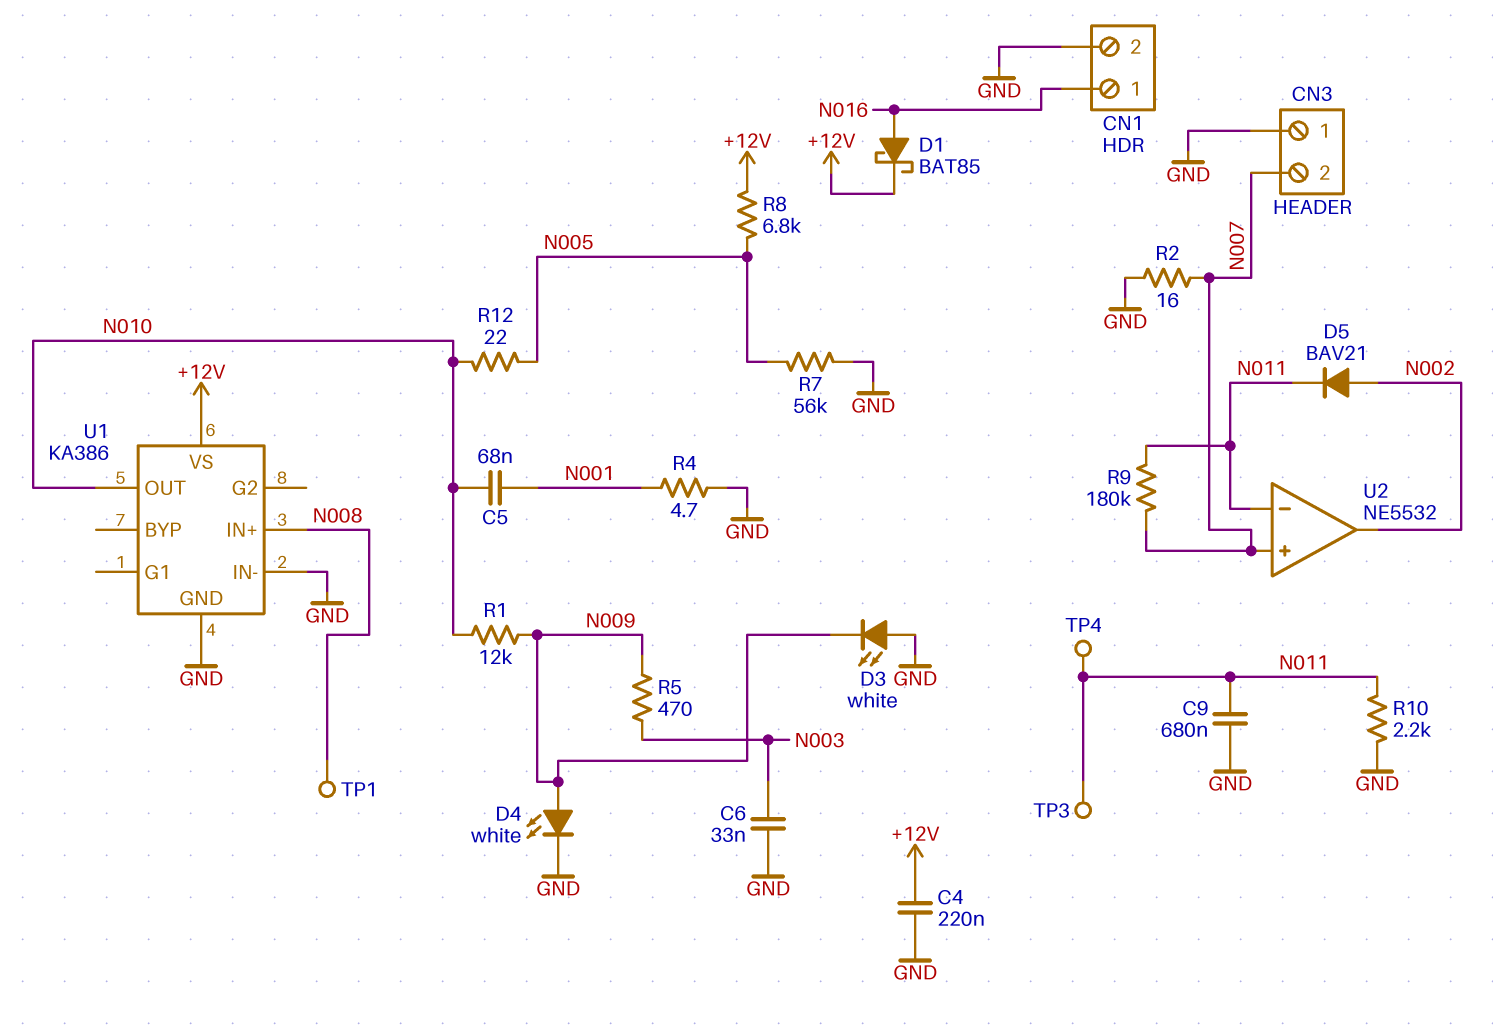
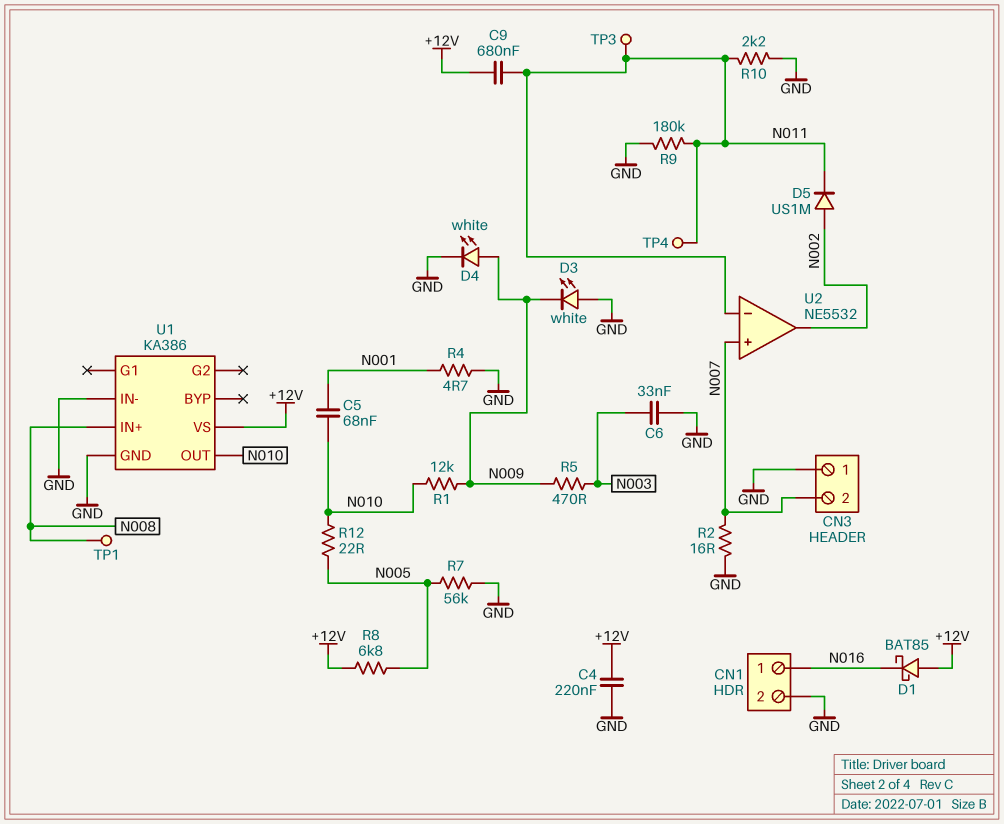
C9: 680nF (GND, N011) -> 680nF (+12V, N011)
D1: schottky BAT85 (A N016, K +12V) -> schottky BAT85 (A +12V, K N016)
D5: diode BAV21 (A N002, K N011) -> diode US1M (A N002, K N011)
R9: 180k (N007, N011) -> 180k (GND, N011)

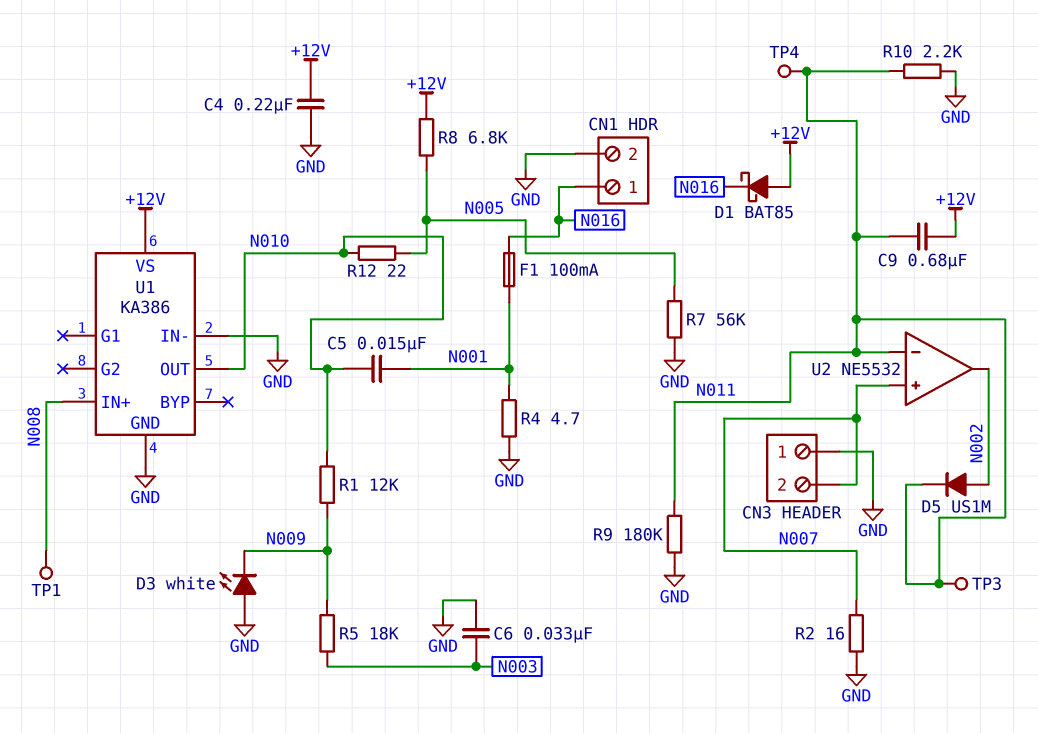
C5: 68nF (N001, N010) -> 15nF (N001, N010)
D4: LED white (A N009, K GND) -> none
F1: none -> 100mA (N001, N016)
R5: 470 (N003, N009) -> 18k (N003, N009)

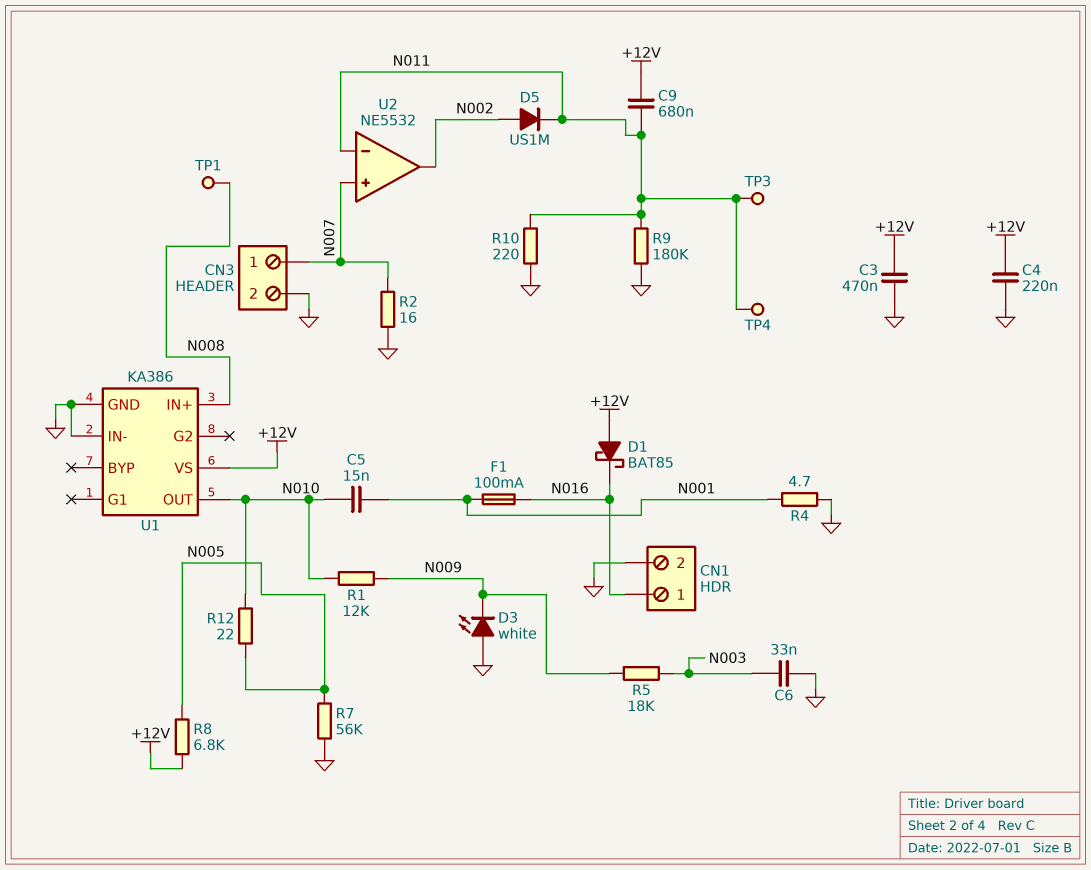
C3: none -> 470nF (+12V, GND)
CN3 pin 1: GND -> N007
CN3 pin 2: N007 -> GND
R10: 2.2k (GND, N011) -> 220 (GND, N011)

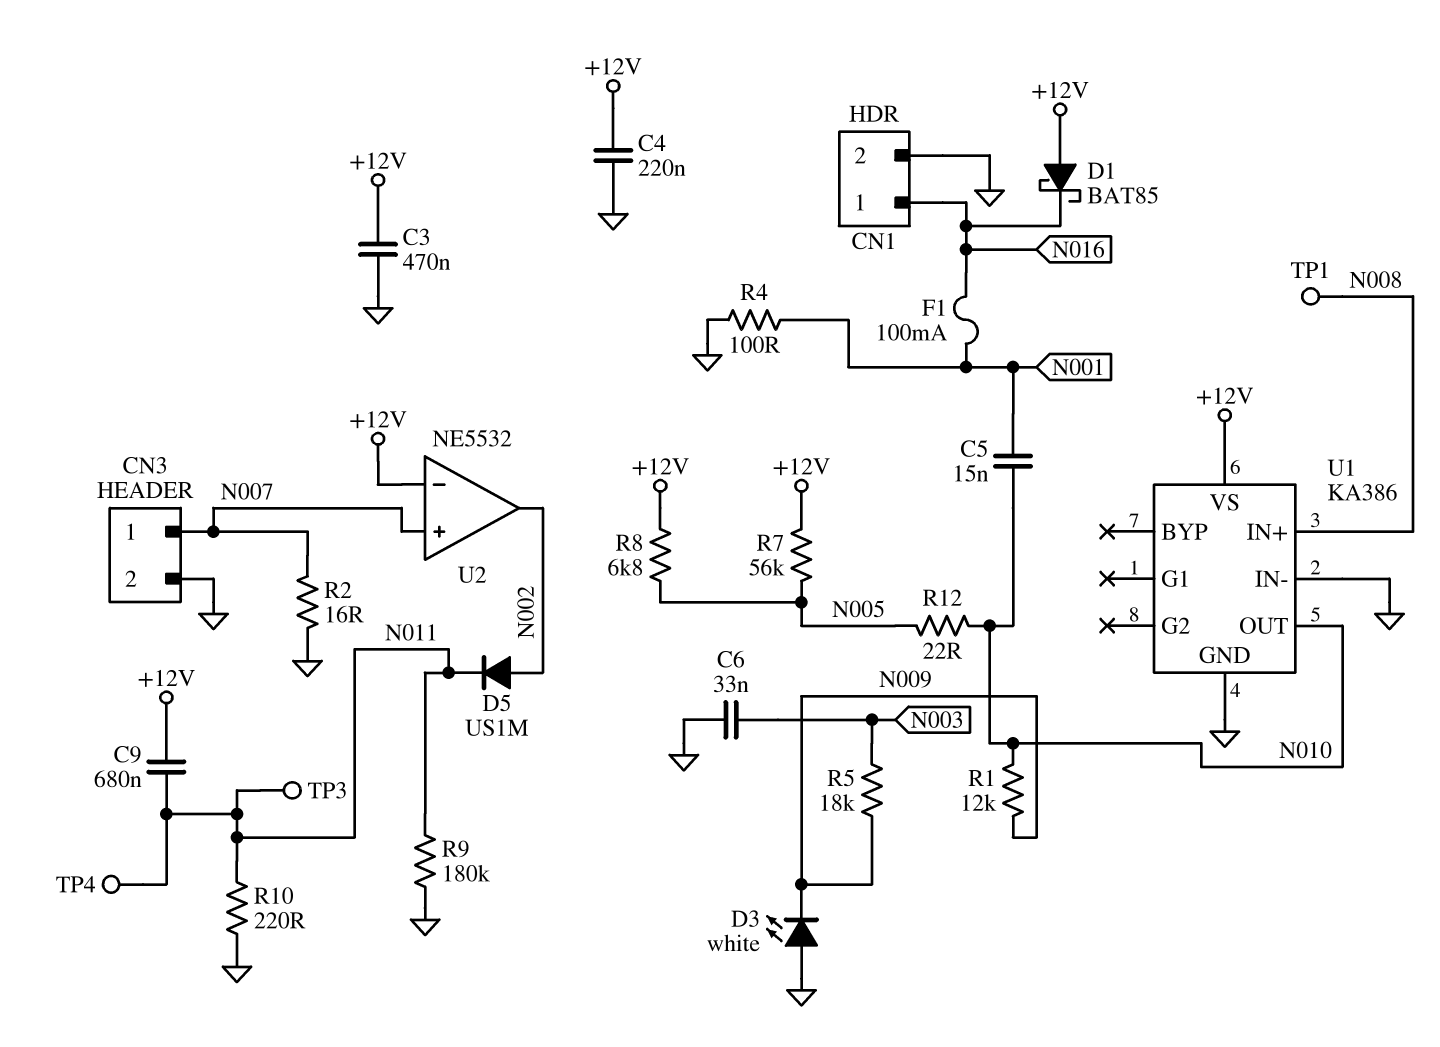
R4: 4.7 (GND, N001) -> 100 (GND, N001)
R7: 56k (GND, N005) -> 56k (+12V, N005)
U2 pin in-: N011 -> +12V

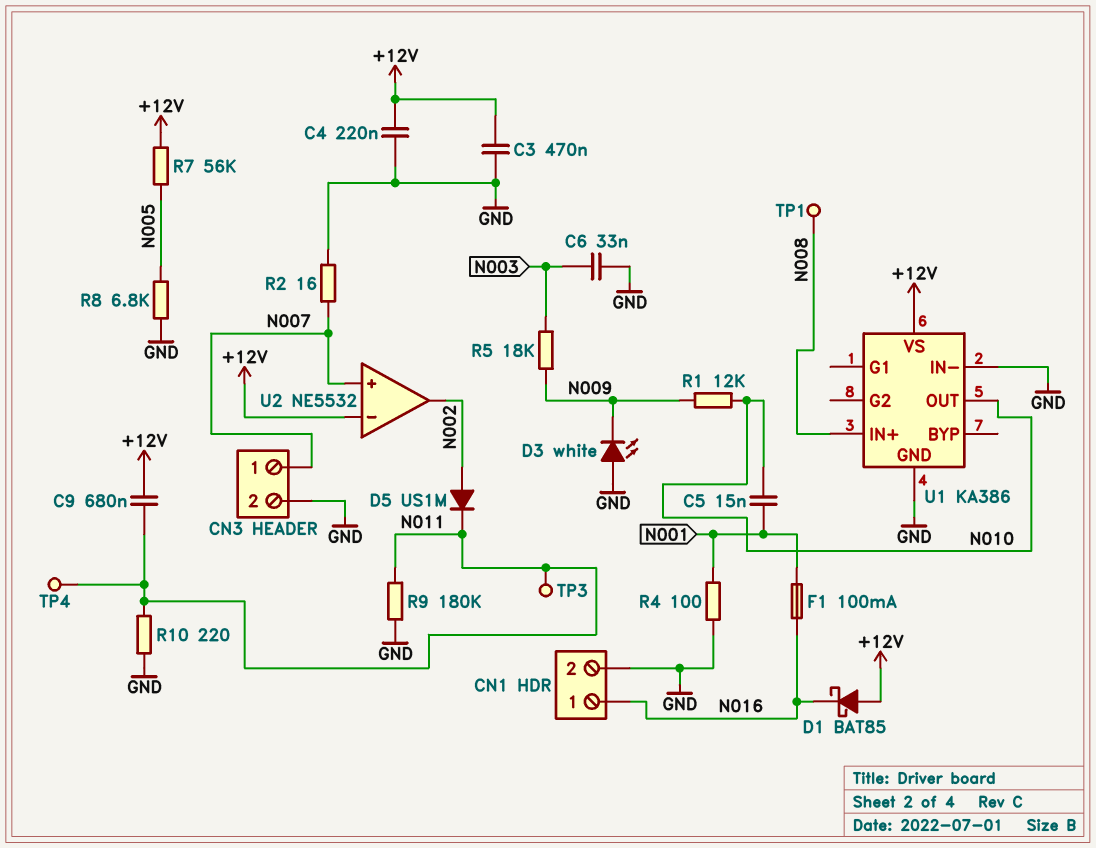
R8: 6.8k (+12V, N005) -> 6.8k (GND, N005)
R12: 22 (N005, N010) -> none

